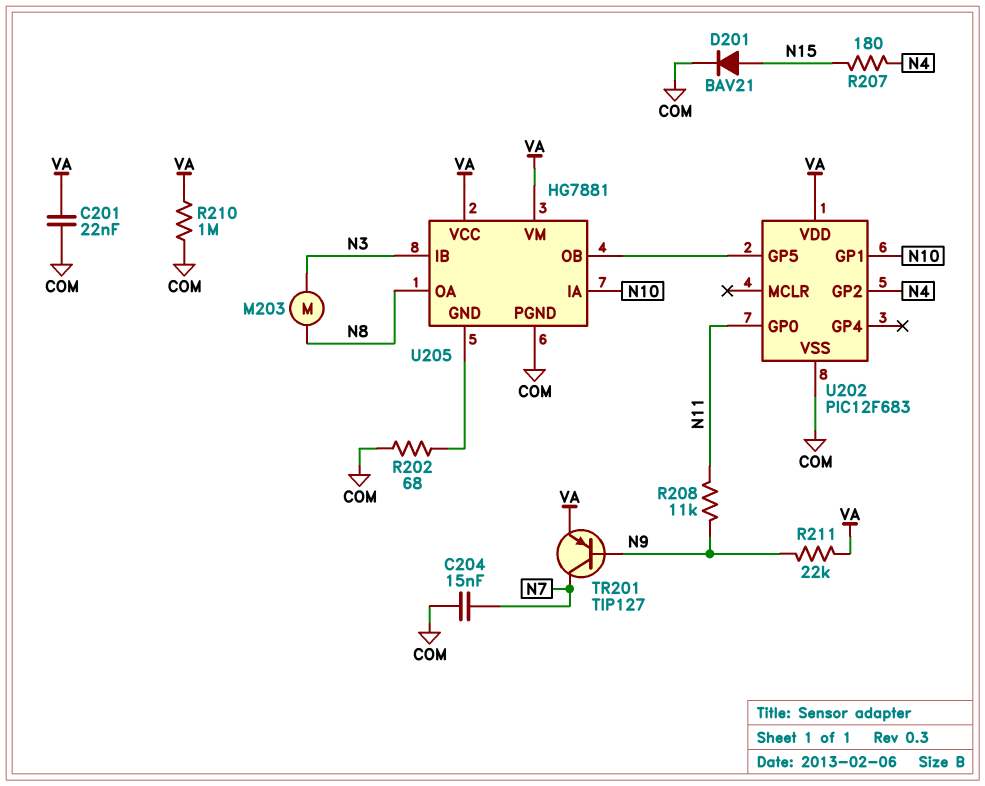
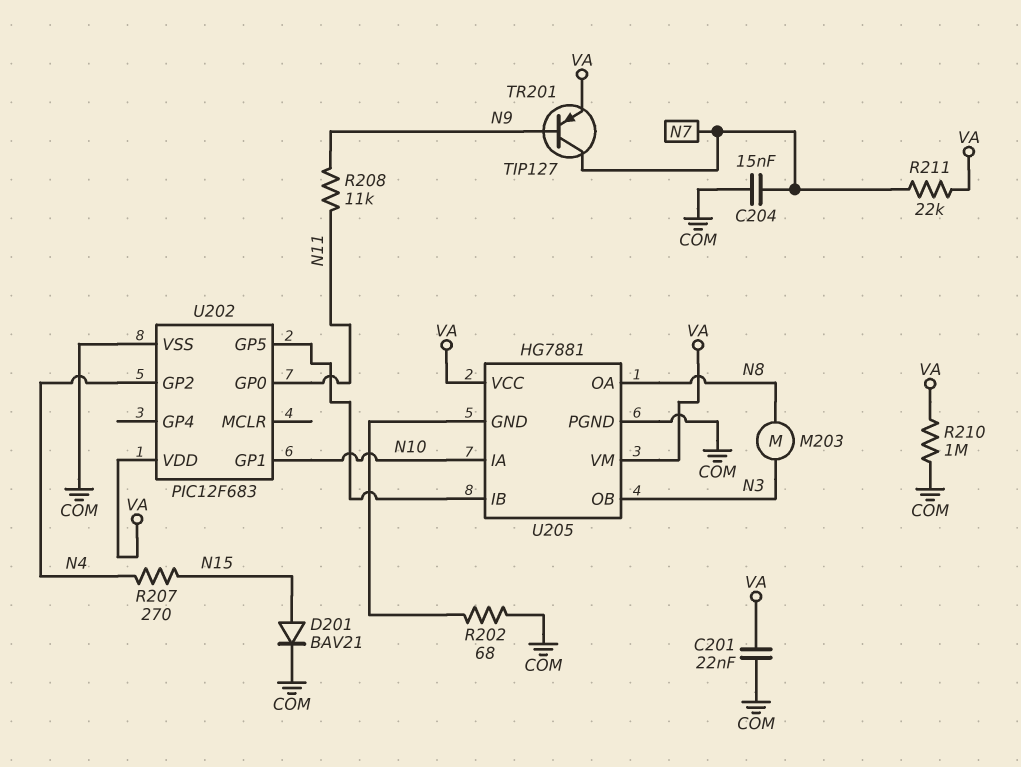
R207: 180 (N4, N15) -> 270 (N4, N15)
R211: 22k (N9, VA) -> 22k (N7, VA)
U205 pin IB: N3 -> U202/GP5
U205 pin OB: U202/GP5 -> N3

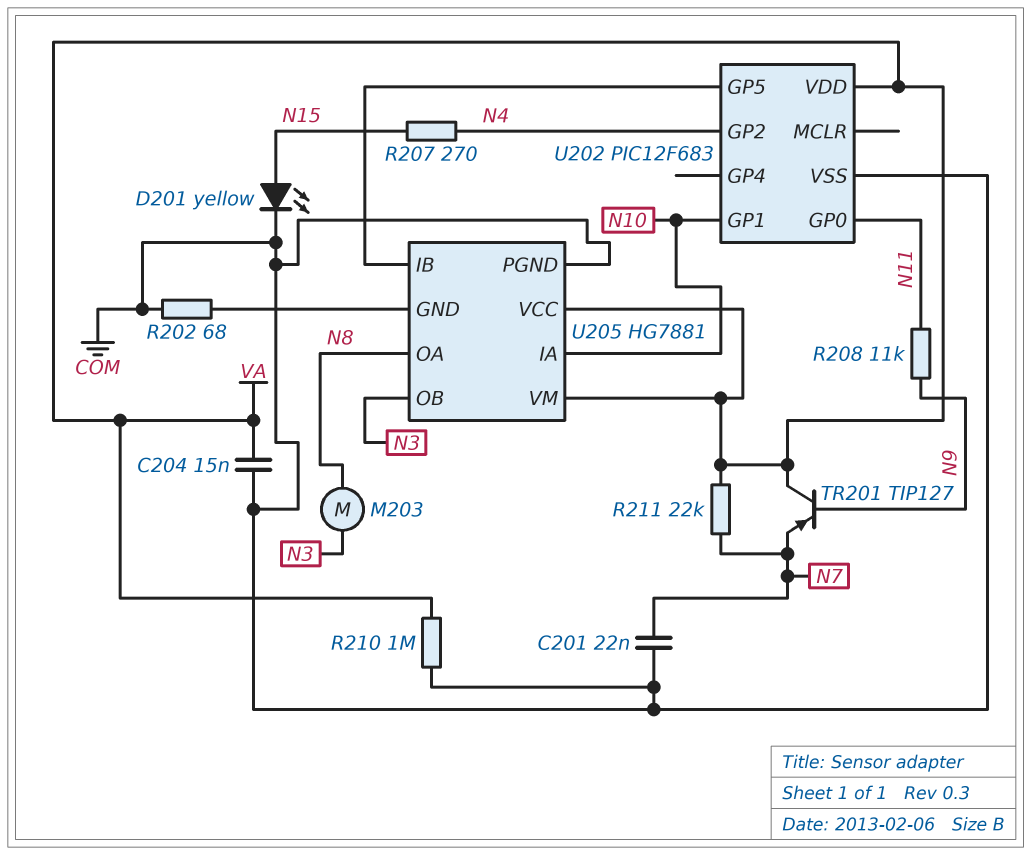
C201: 22nF (COM, VA) -> 22nF (COM, N7)
C204: 15nF (COM, N7) -> 15nF (COM, VA)
D201: diode BAV21 (A N15, K COM) -> LED yellow (A N15, K COM)
TR201: PNP TIP127 (B N9, C N7, E VA) -> PNP TIP127 (B N9, C VA, E N7)

